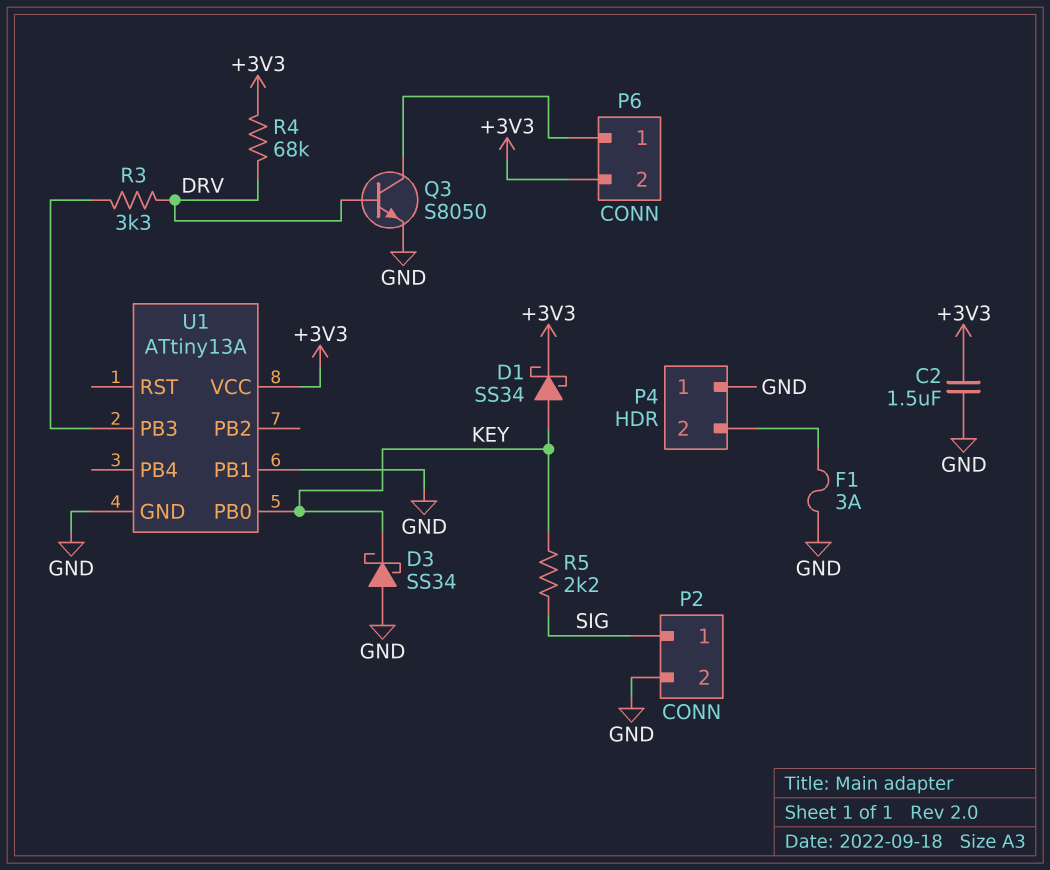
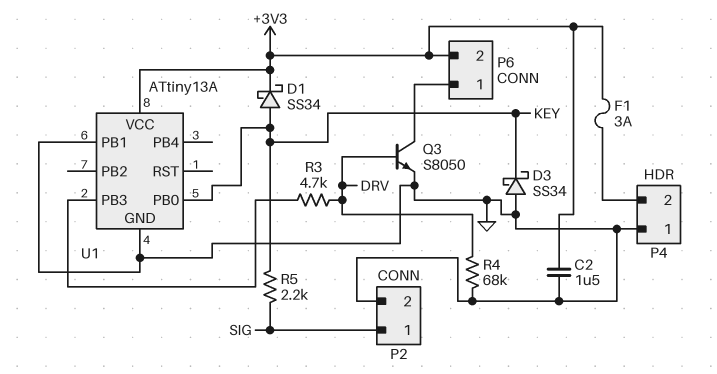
F1: 3A (GND, P4/2) -> 3A (+3V3, P4/2)
R3: 3.3k (DRV, U1/PB3) -> 4.7k (DRV, U1/PB3)
R4: 68k (+3V3, DRV) -> 68k (DRV, GND)

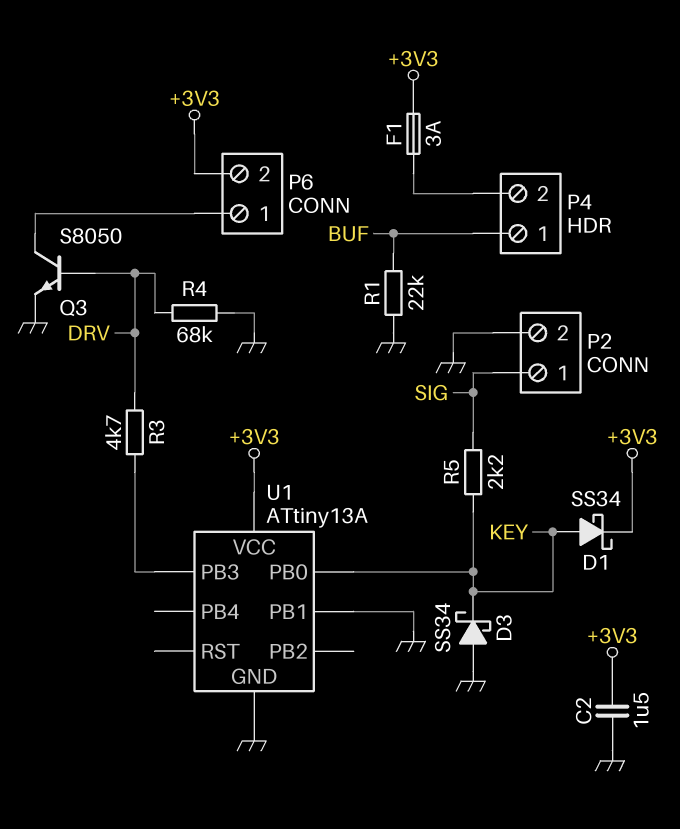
P4 pin 1: GND -> BUF
R1: none -> 22k (BUF, GND)

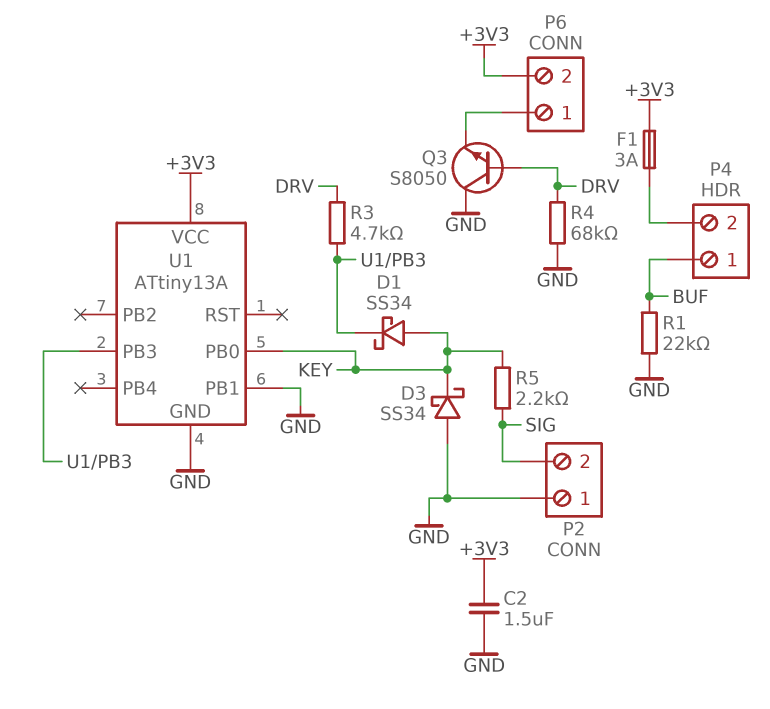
D1: schottky SS34 (A KEY, K +3V3) -> schottky SS34 (A KEY, K U1/PB3)
P2 pin 1: SIG -> GND
P2 pin 2: GND -> SIG
Q3: NPN S8050 (B DRV, C P6/1, E GND) -> NPN S8050 (B DRV, C GND, E P6/1)

